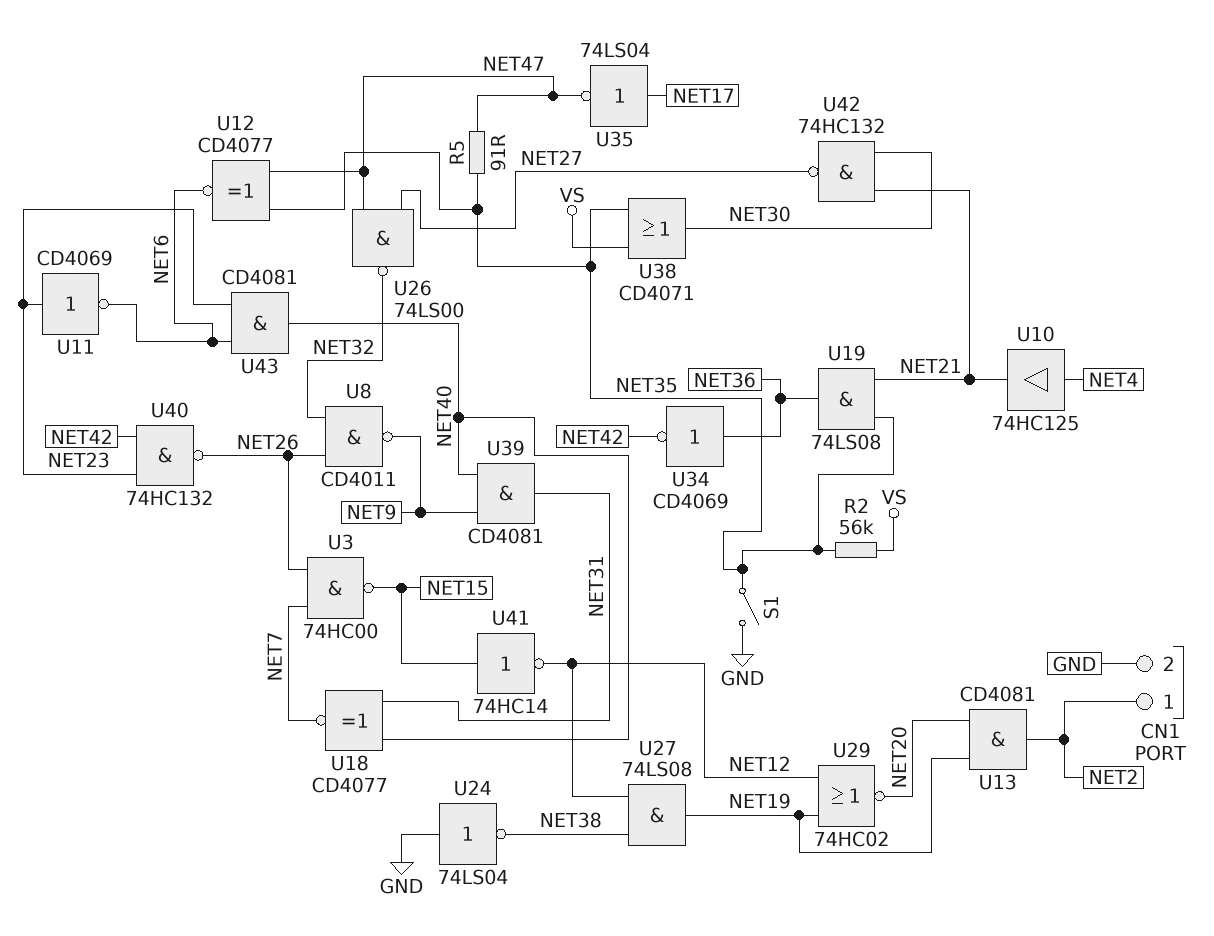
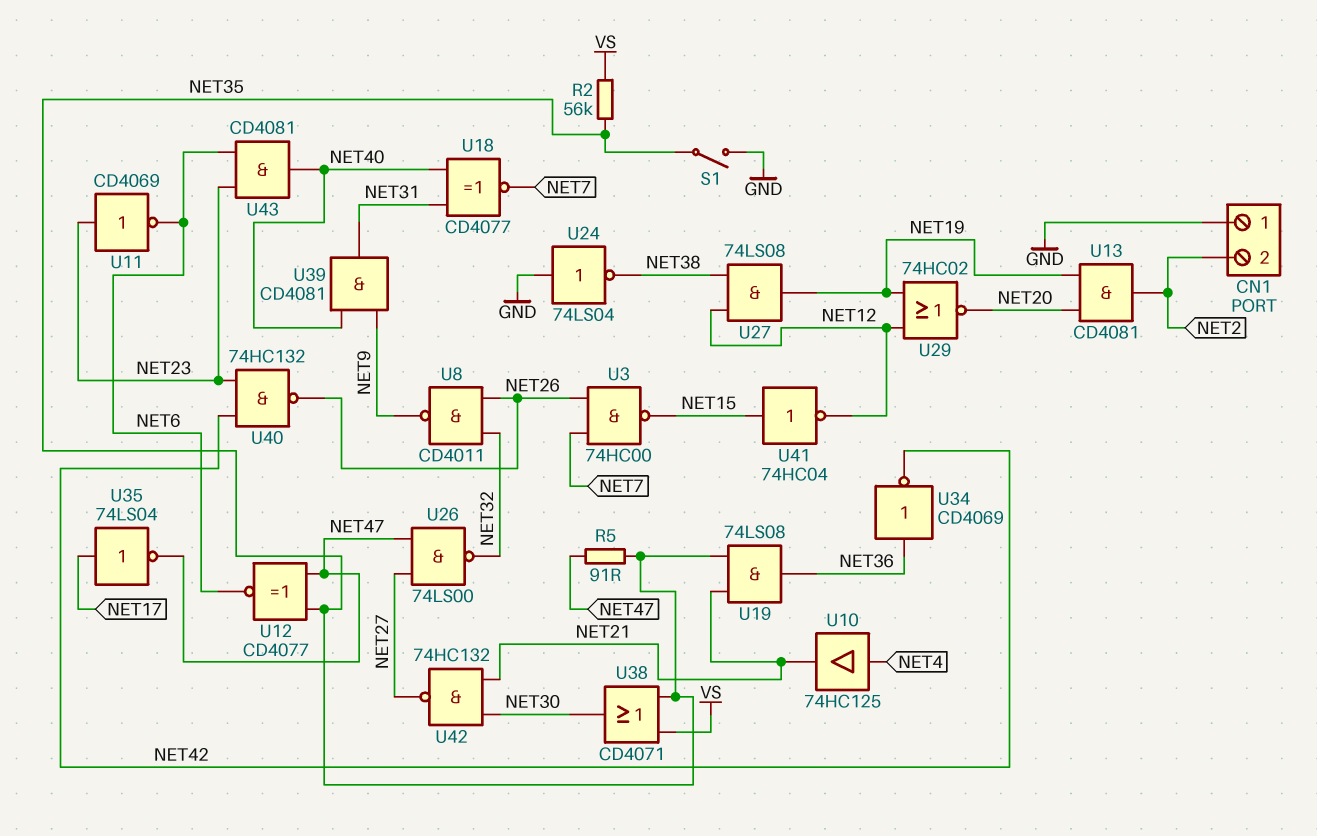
CN1 pin 1: NET2 -> GND
CN1 pin 2: GND -> NET2
U41: NOT 74HC14 (in NET15, out NET12) -> NOT 74HC04 (in NET15, out NET12)

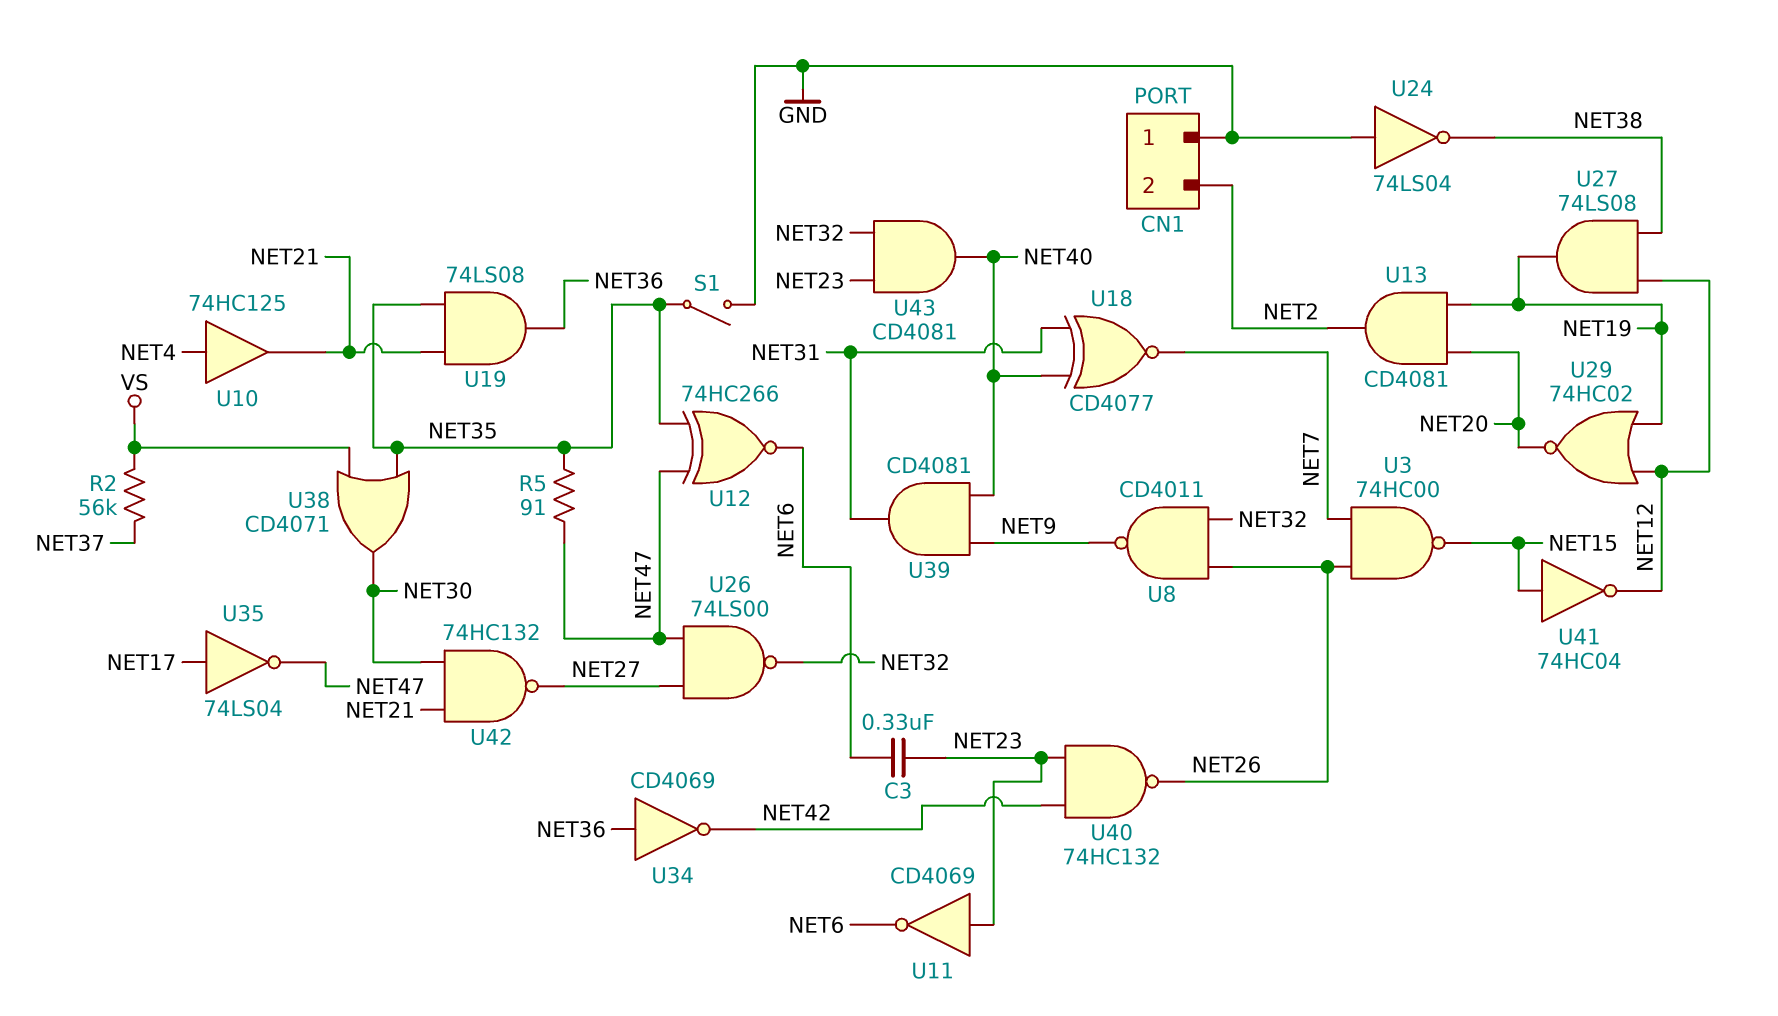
C3: none -> 330nF (NET6, NET23)
R2: 56k (NET35, VS) -> 56k (NET37, VS)
U12: XNOR CD4077 (in NET35, in NET47, out NET6) -> XNOR 74HC266 (in NET35, in NET47, out NET6)
U43: AND CD4081 (in NET6, in NET23, out NET40) -> AND CD4081 (in NET23, in NET32, out NET40)

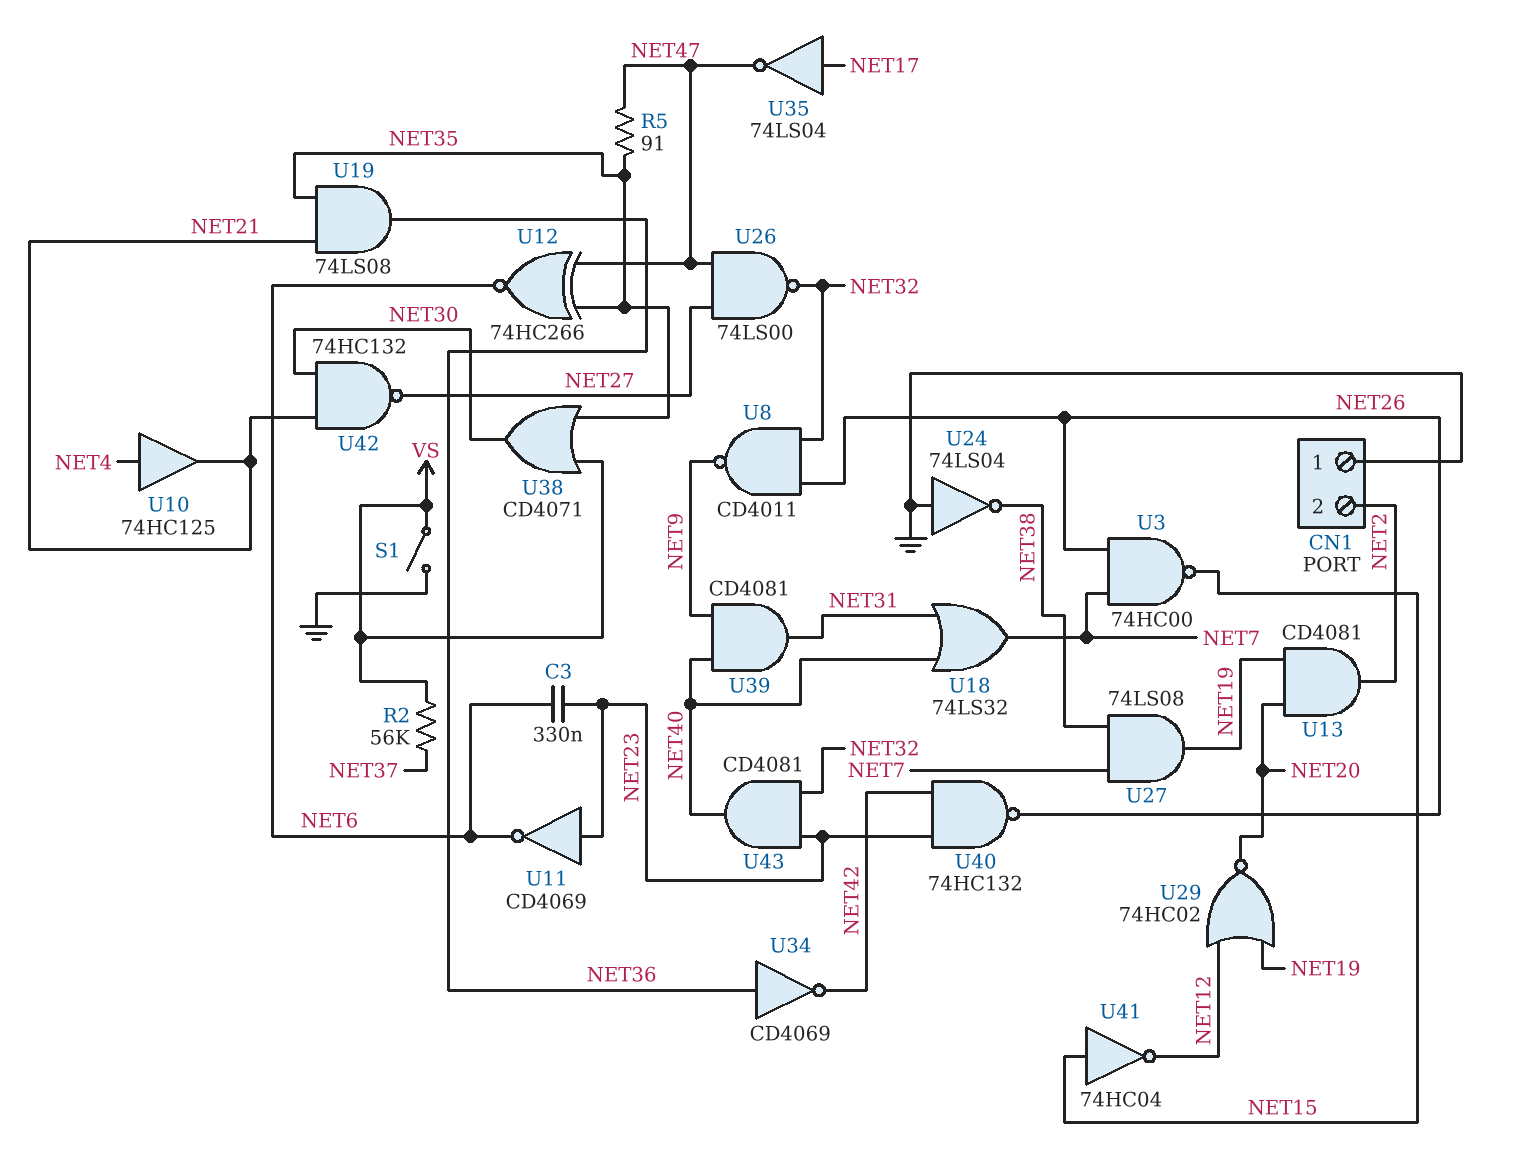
S1: switch (GND, NET35) -> switch (GND, VS)
U18: XNOR CD4077 (in NET31, in NET40, out NET7) -> OR 74LS32 (in NET31, in NET40, out NET7)
U27: AND 74LS08 (in NET12, in NET38, out NET19) -> AND 74LS08 (in NET7, in NET38, out NET19)

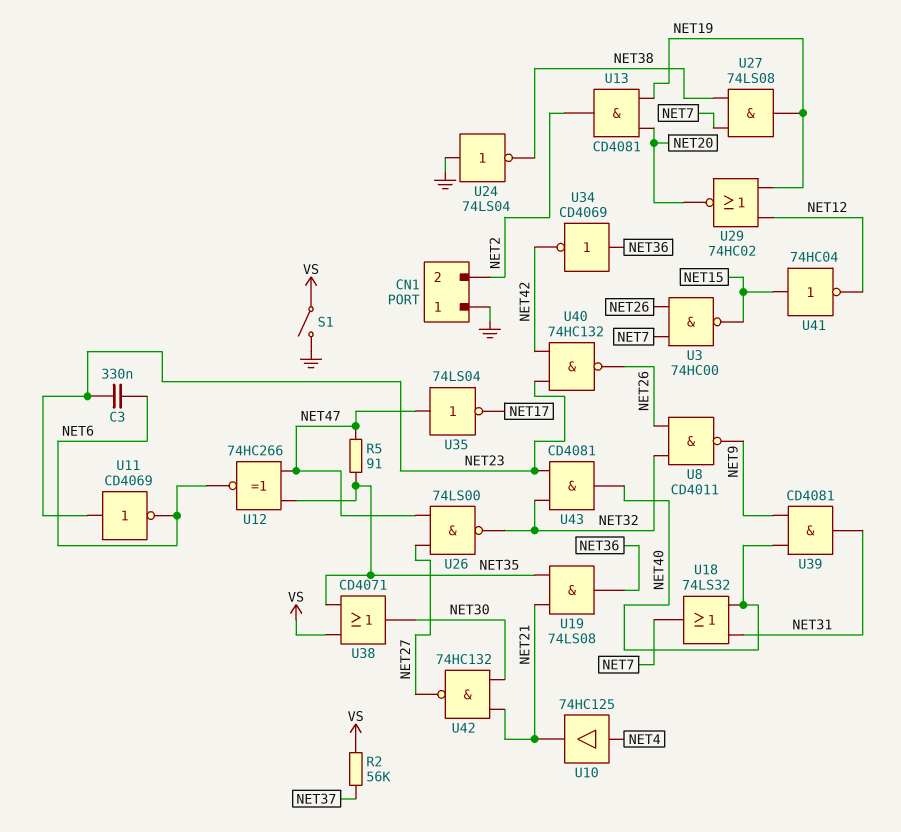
U35: NOT 74LS04 (in NET17, out NET47) -> NOT 74LS04 (in NET47, out NET17)

